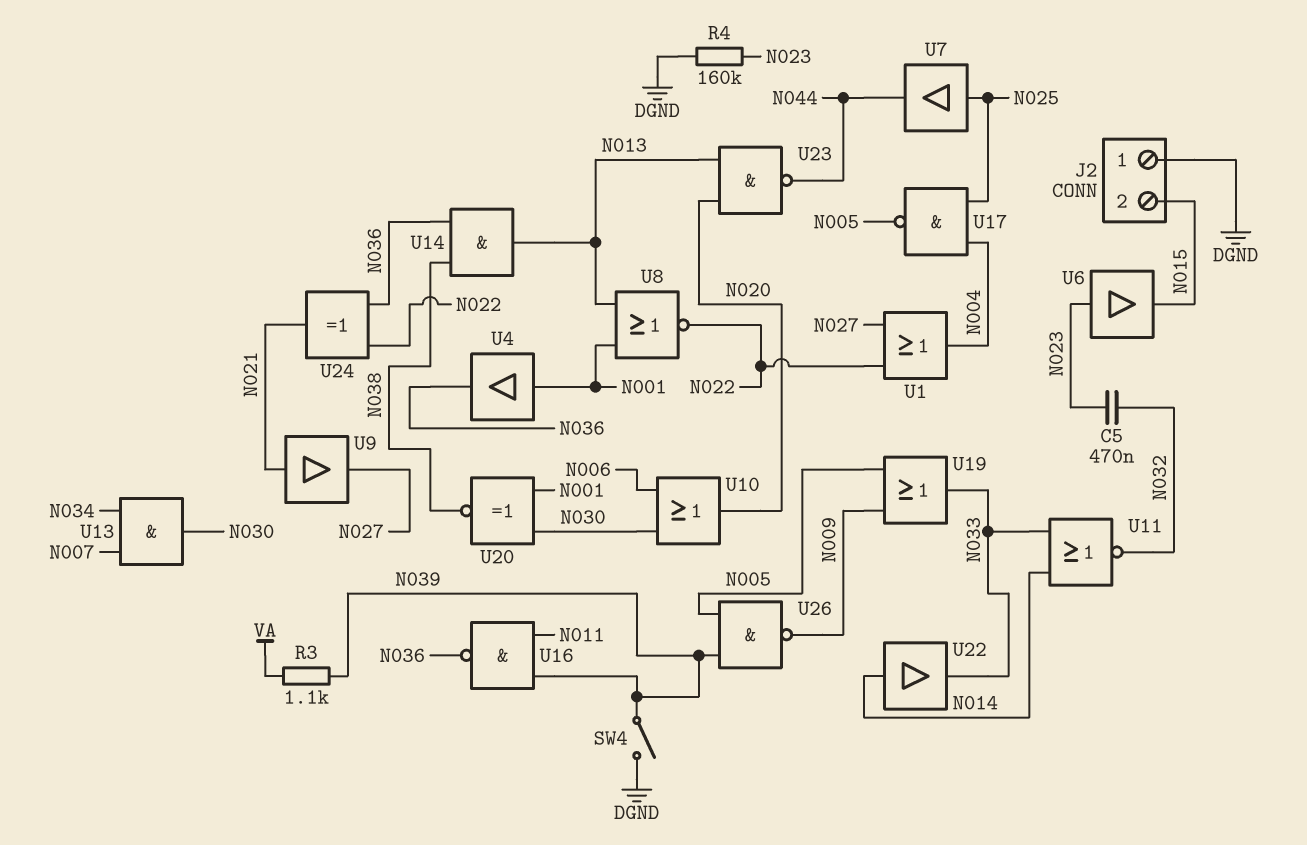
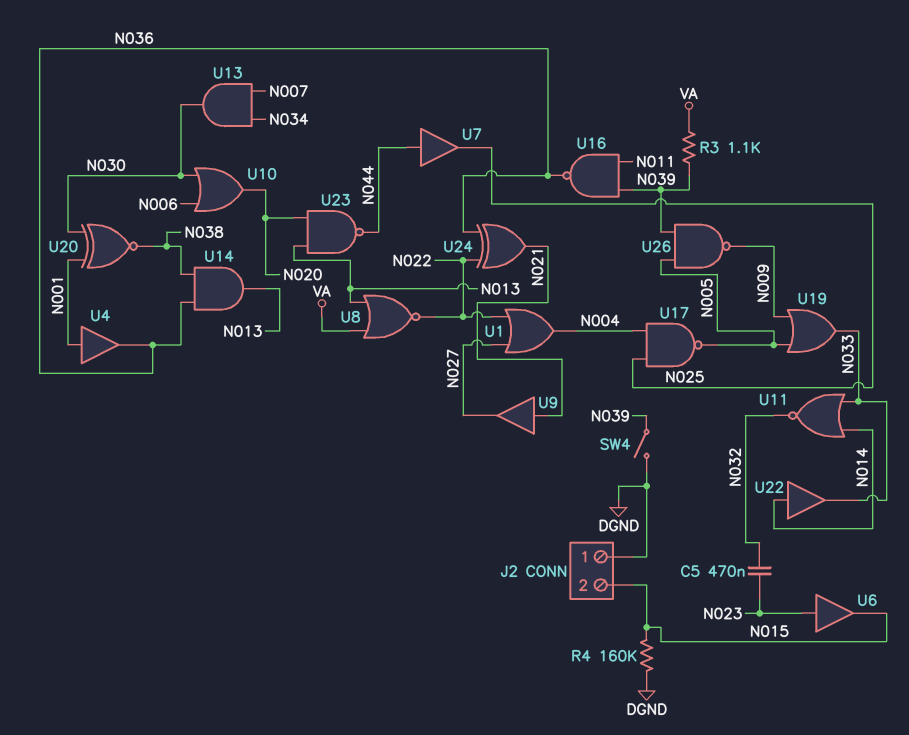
R4: 160k (DGND, N023) -> 160k (DGND, N015)
U7: buffer (in N025, out N044) -> buffer (in N044, out N025)
U8: NOR (in N001, in N013, out N022) -> NOR (in N013, in VA, out N022)

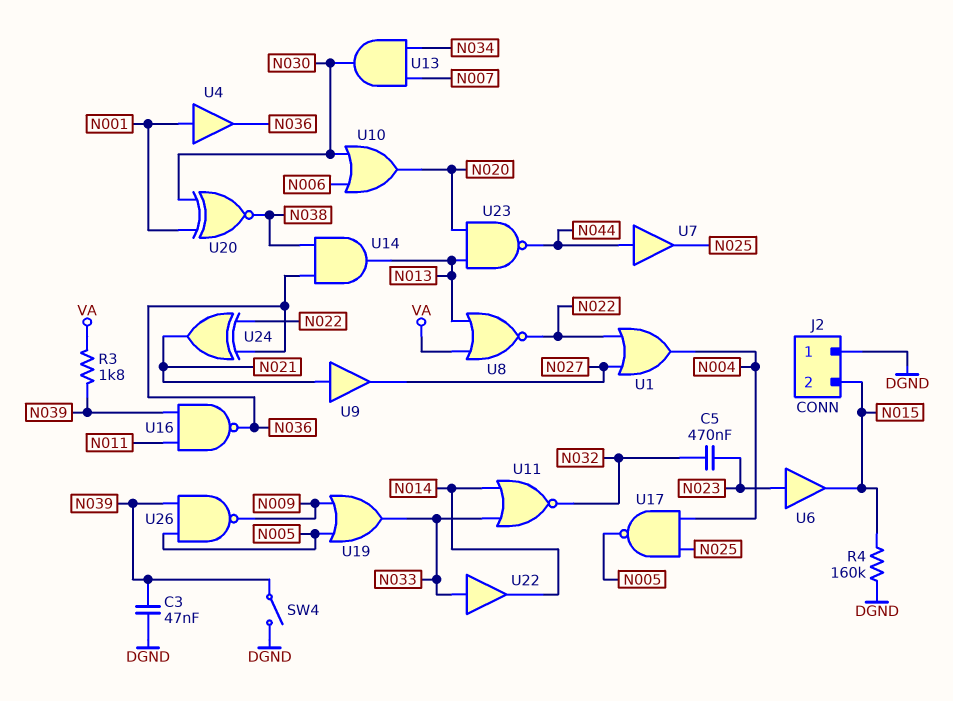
C3: none -> 47nF (DGND, N039)
R3: 1.1k (N039, VA) -> 1.8k (N039, VA)
U22: buffer (in N014, out N033) -> buffer (in N033, out N014)

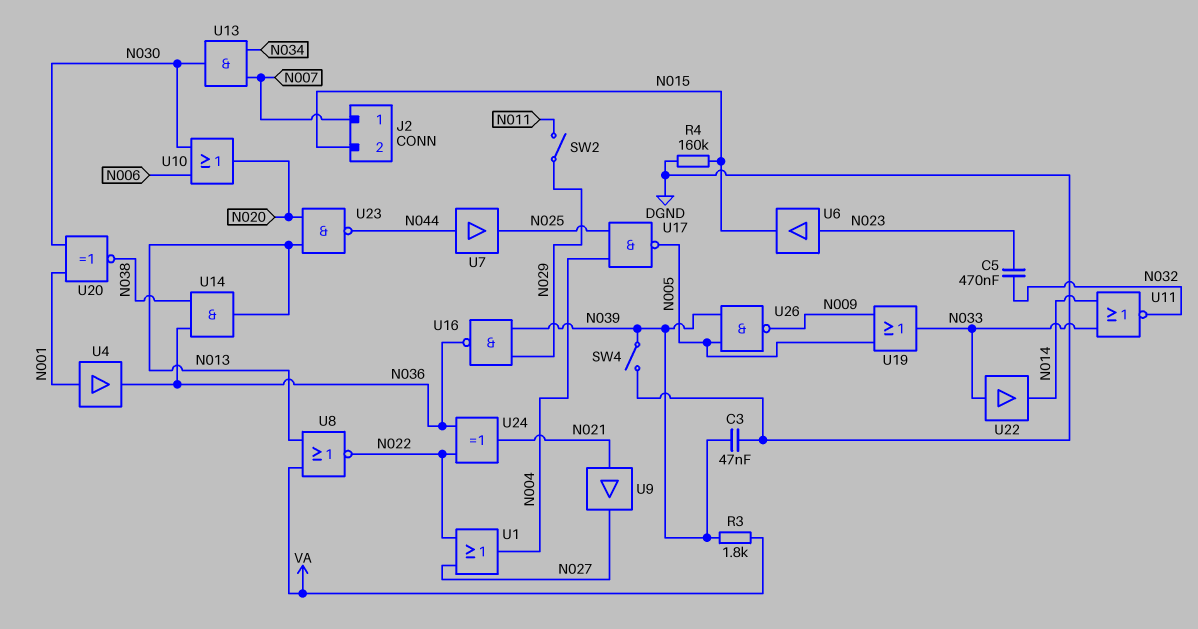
J2 pin 1: DGND -> N007
SW2: none -> switch (N011, N029)
U16: NAND (in N011, in N039, out N036) -> NAND (in N029, in N039, out N036)

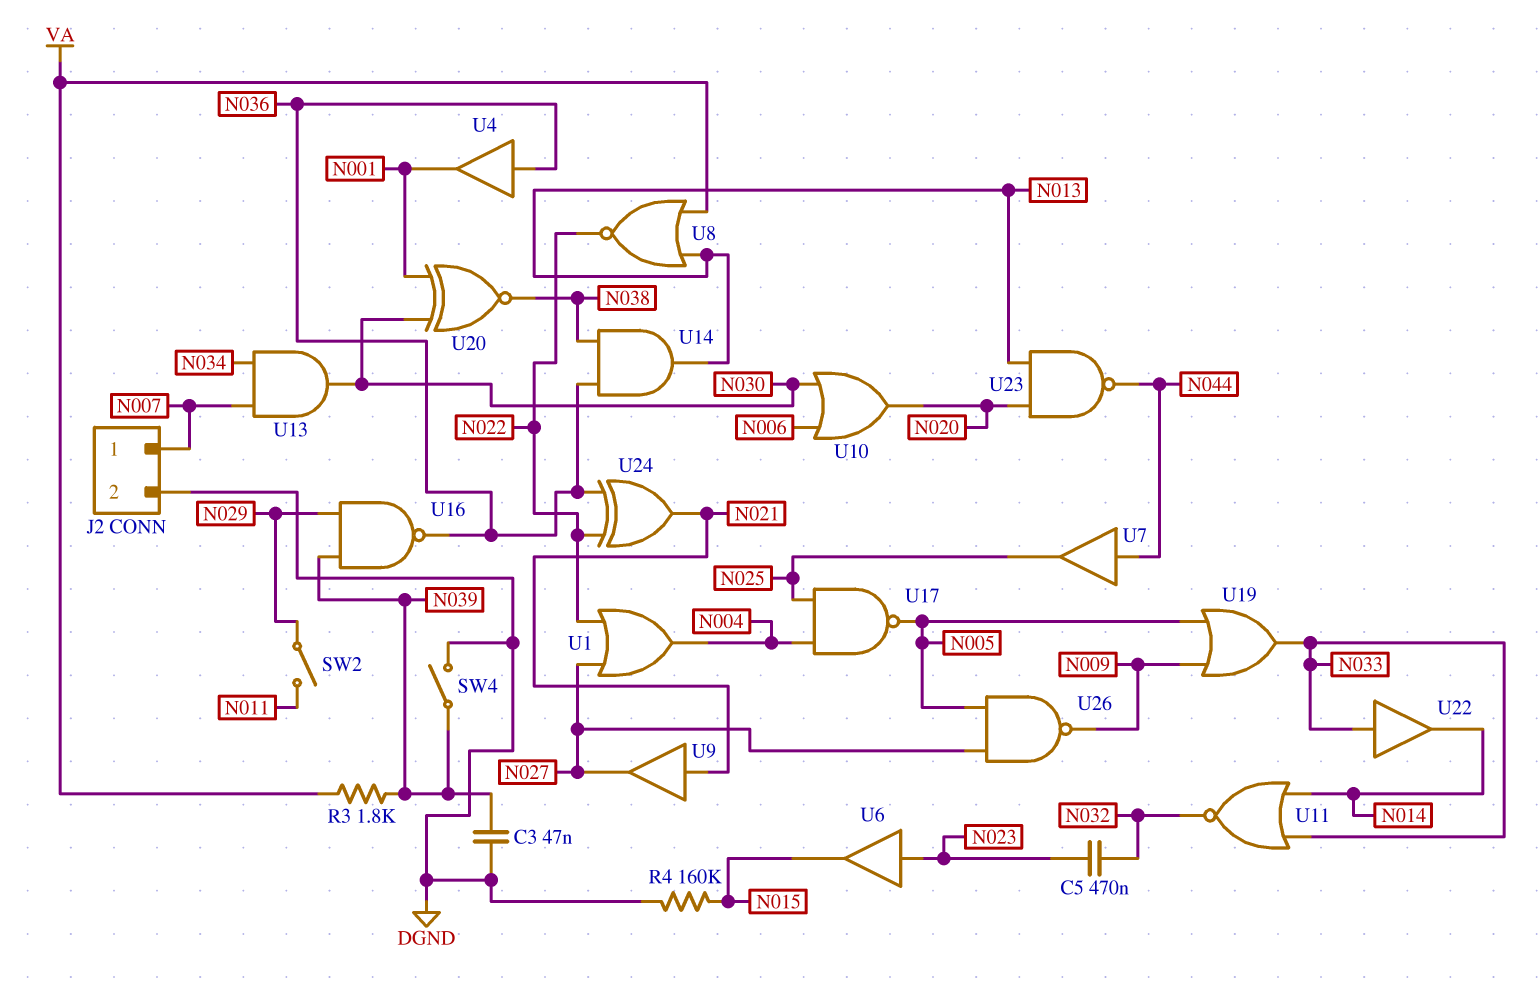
J2 pin 2: N015 -> DGND
U4: buffer (in N001, out N036) -> buffer (in N036, out N001)
U26: NAND (in N005, in N039, out N009) -> NAND (in N005, in N027, out N009)

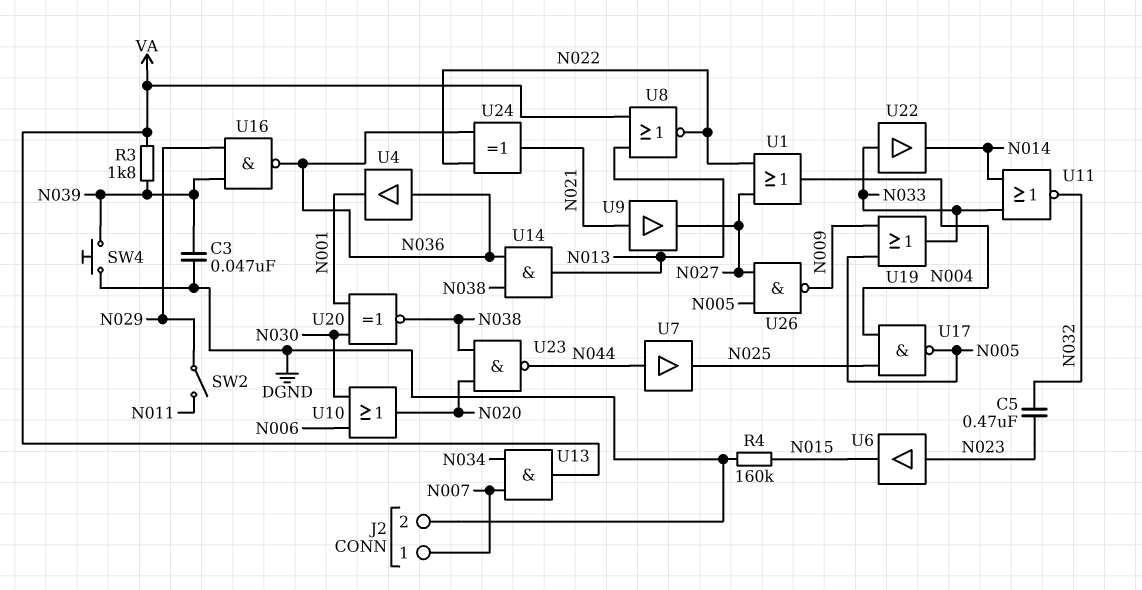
SW4: switch (DGND, N039) -> button (DGND, N039)
U13: AND (in N007, in N034, out N030) -> AND (in N007, in N034, out VA)
U23: NAND (in N013, in N020, out N044) -> NAND (in N020, in N038, out N044)

